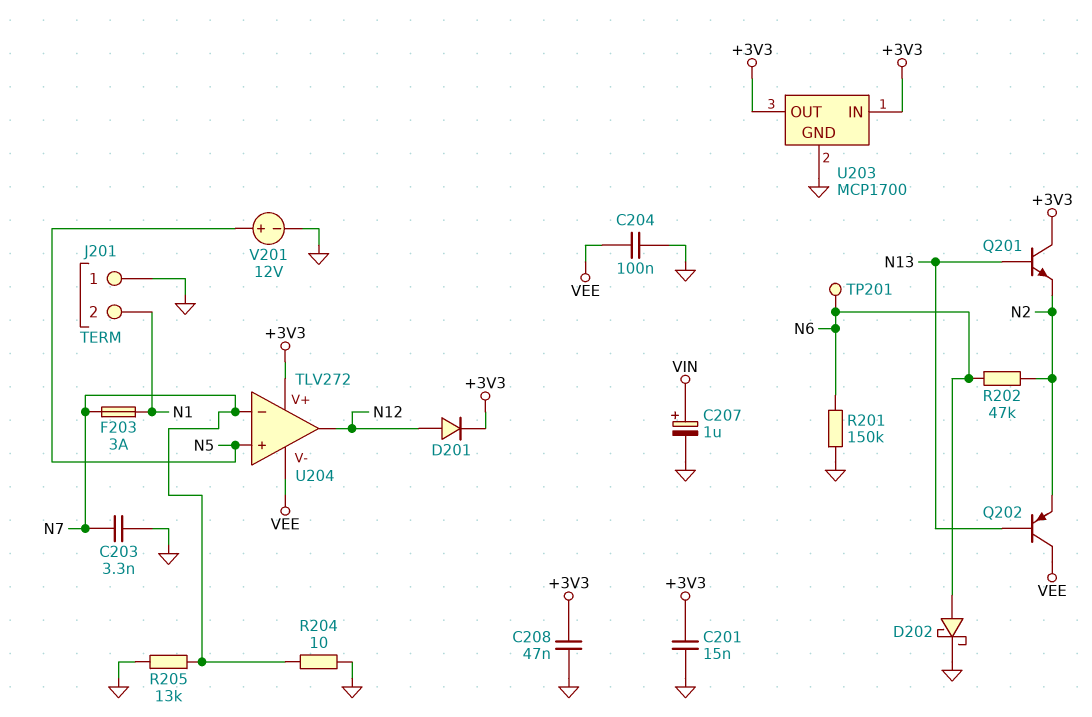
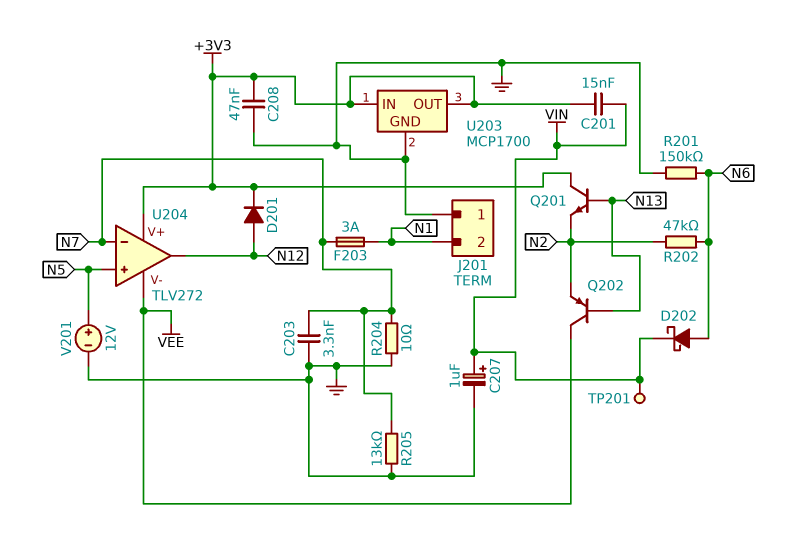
C201: 15nF (+3V3, GND) -> 15nF (+3V3, VIN)
C204: 100nF (GND, VEE) -> none
D202: schottky (A N6, K GND) -> schottky (A N6, K VIN)
TP201: test point (N6) -> test point (VIN)

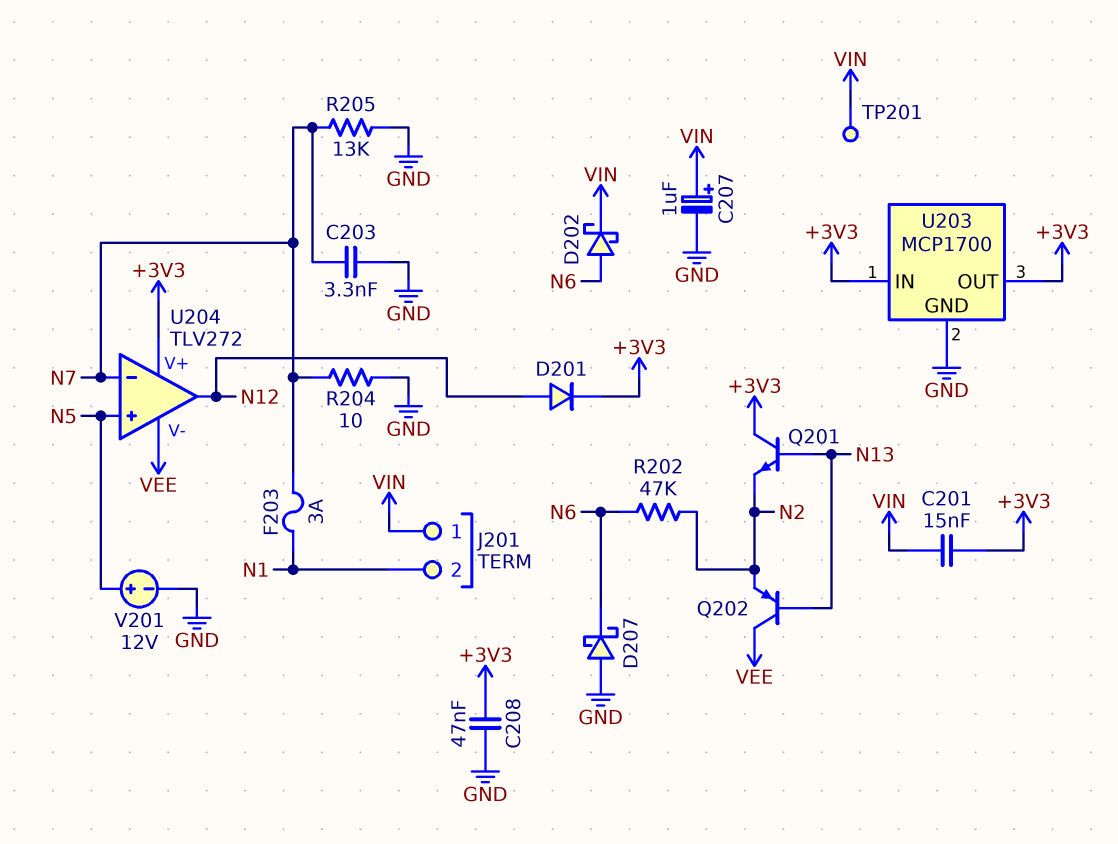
D207: none -> schottky (A GND, K N6)
J201 pin 1: GND -> VIN
R201: 150k (GND, N6) -> none

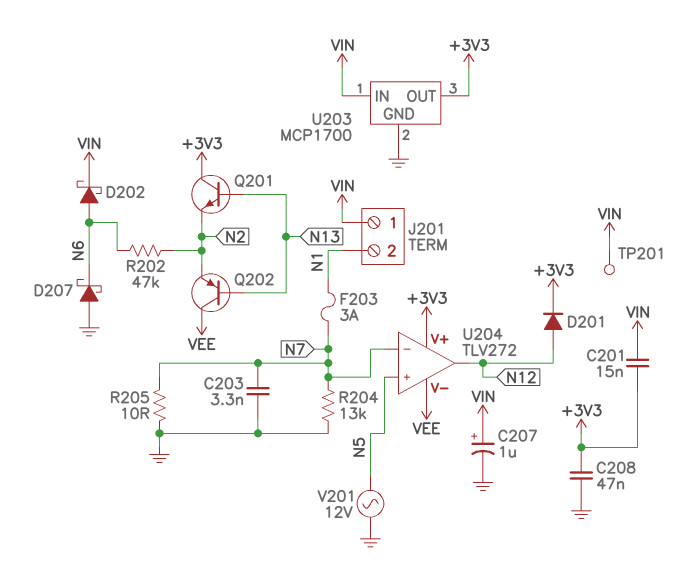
R204: 10 (GND, N7) -> 13k (GND, N7)
R205: 13k (GND, N7) -> 10 (GND, N7)
U203 pin IN: +3V3 -> VIN
V201: 12V (plus N5, minus GND) -> AC 12V (GND, N5)

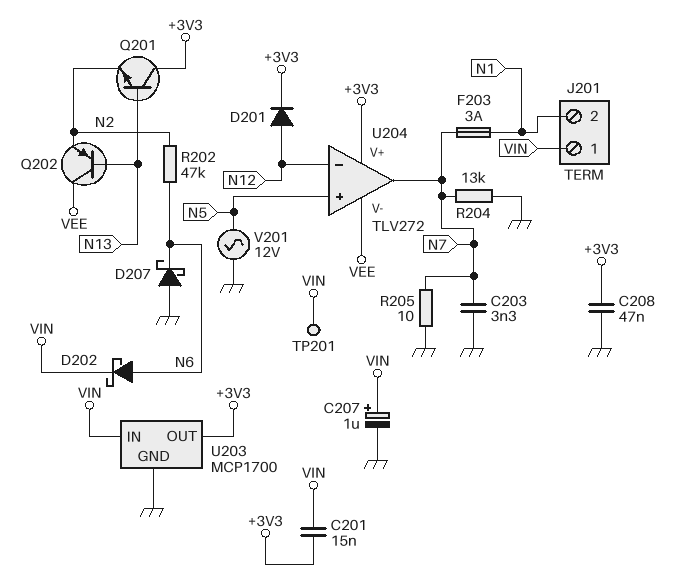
U204 pin in-: N7 -> N12
U204 pin out: N12 -> N7

